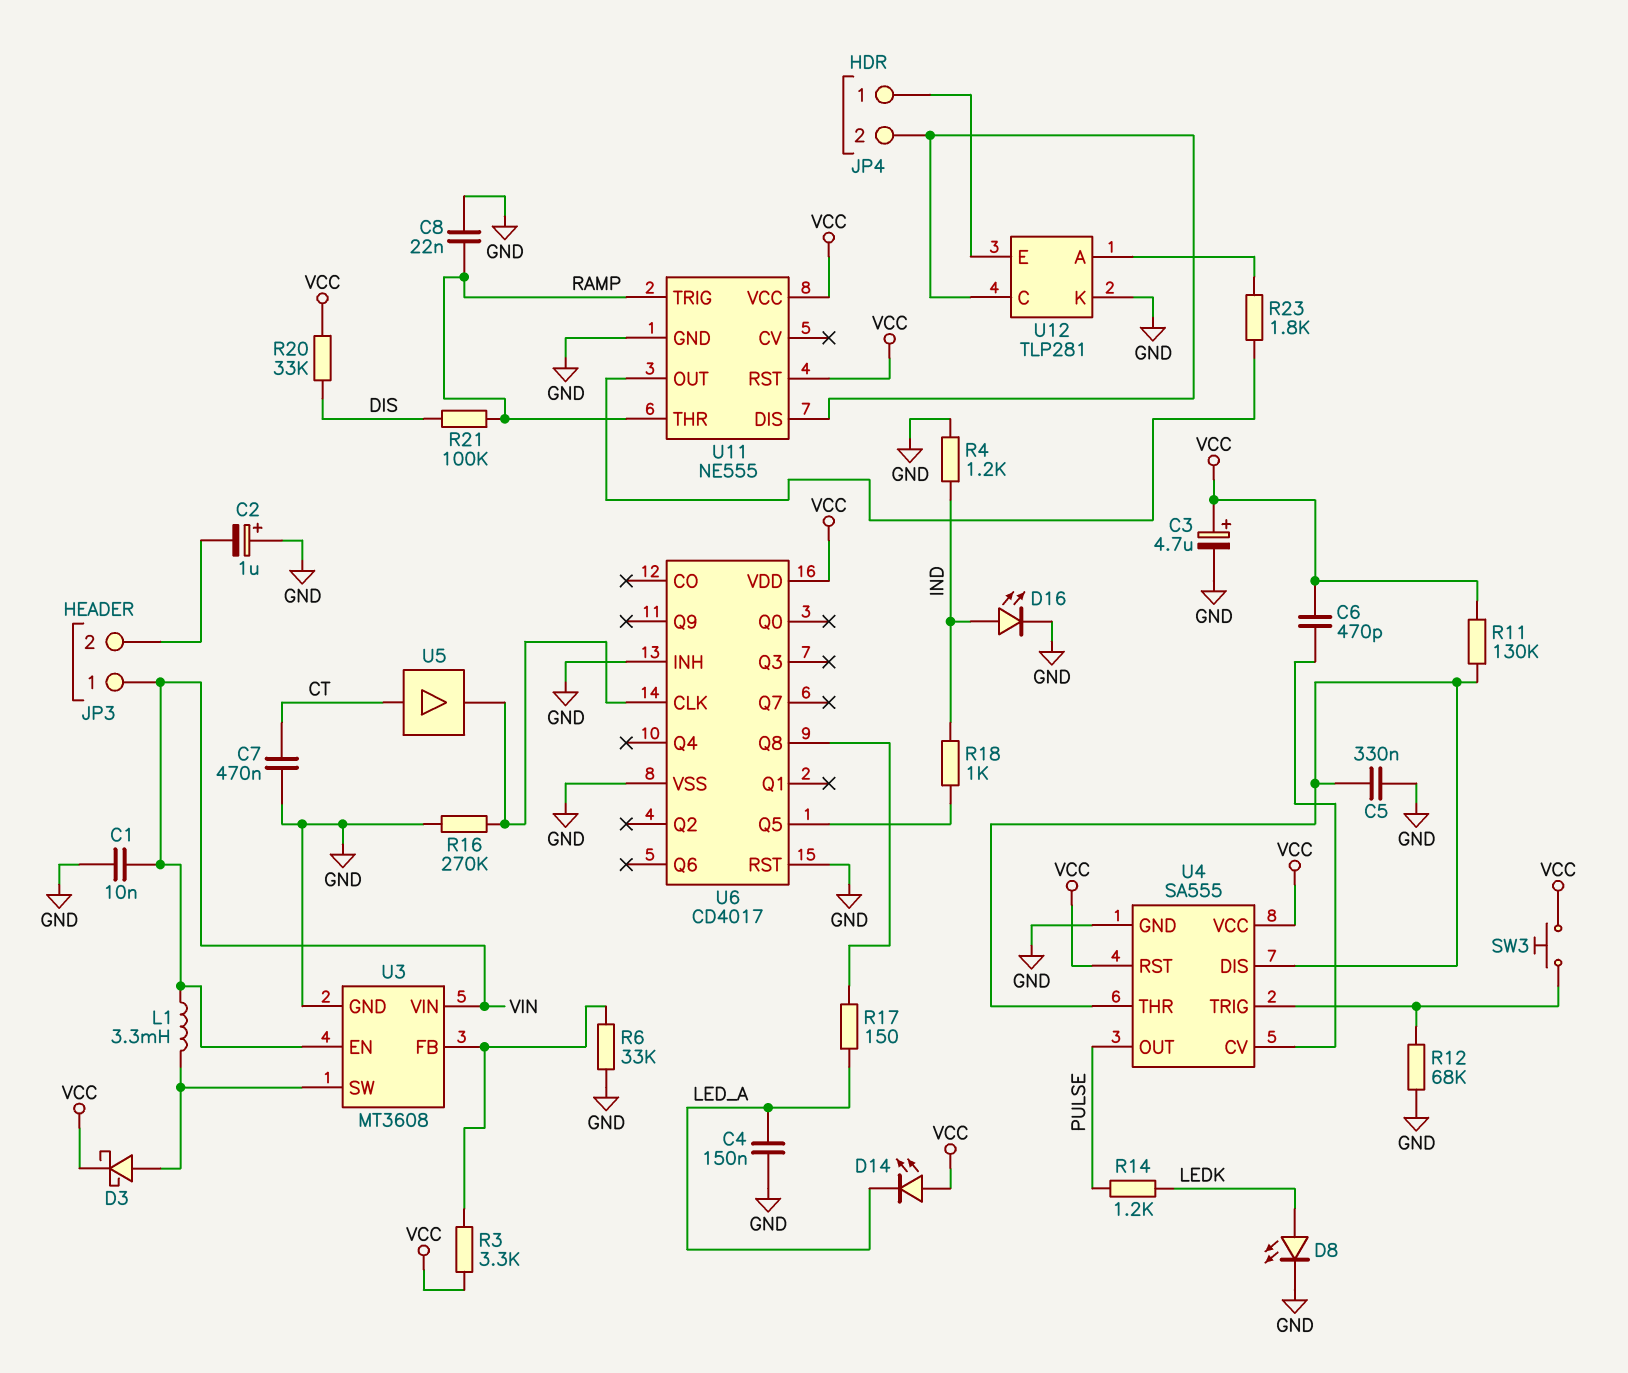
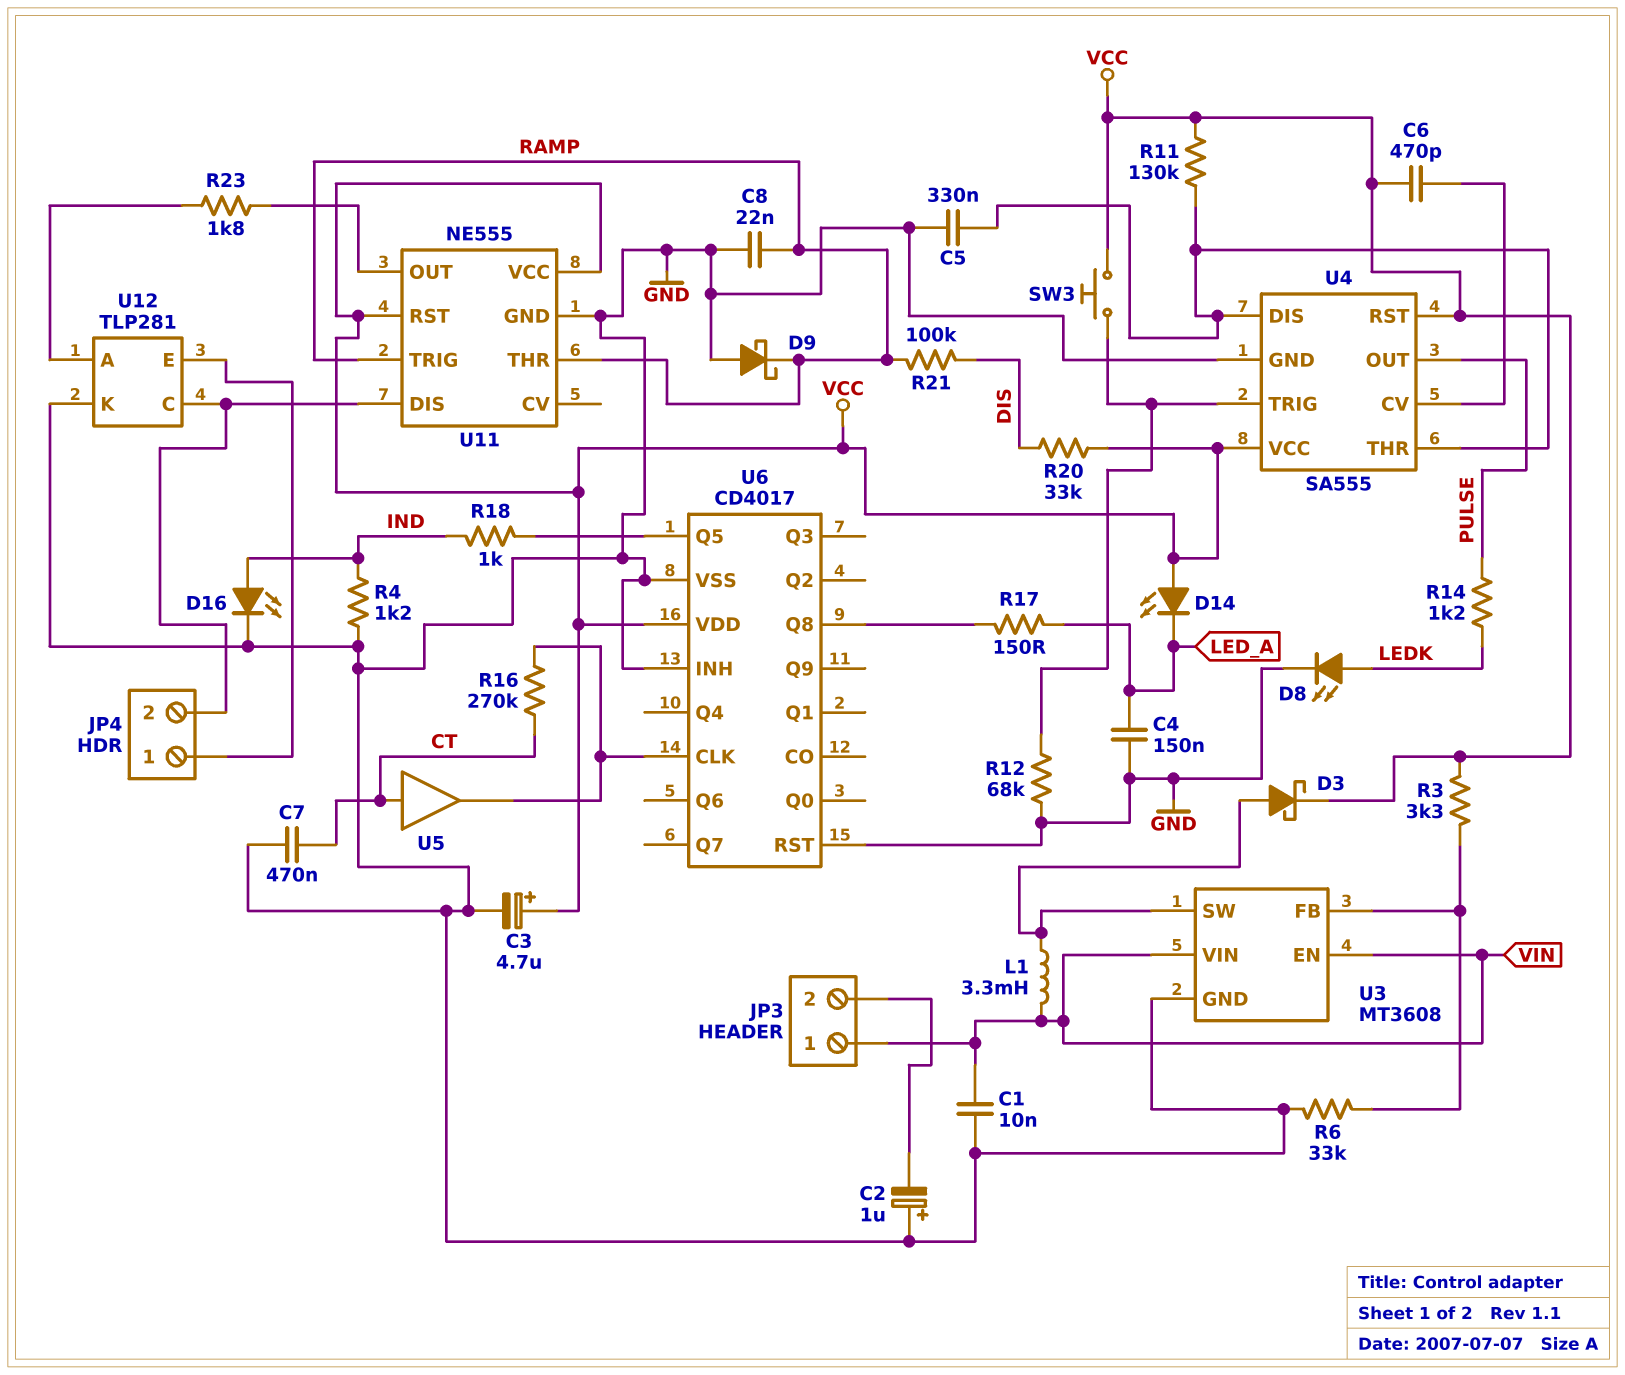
D9: none -> schottky (A GND, K RAMP)
R16: 270k (GND, U6/CLK) -> 270k (CT, U6/CLK)

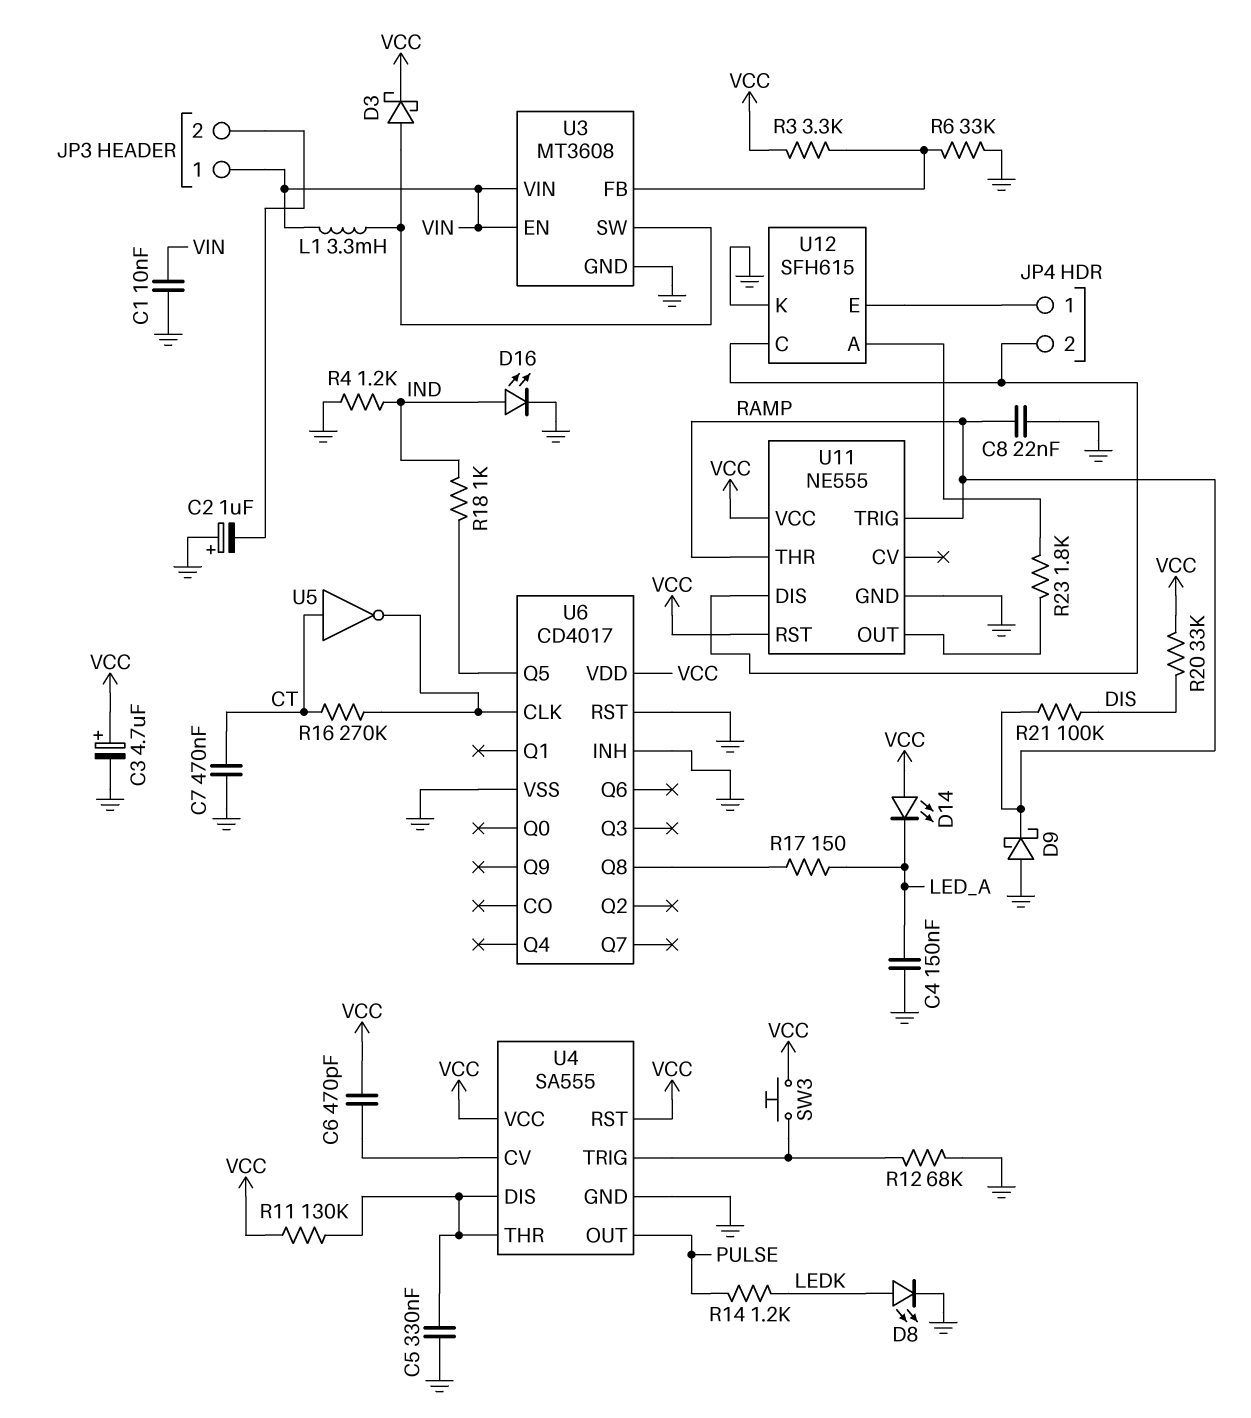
U5: buffer (in CT, out U6/CLK) -> NOT (in CT, out U6/CLK)
U12: TLP281 -> SFH615

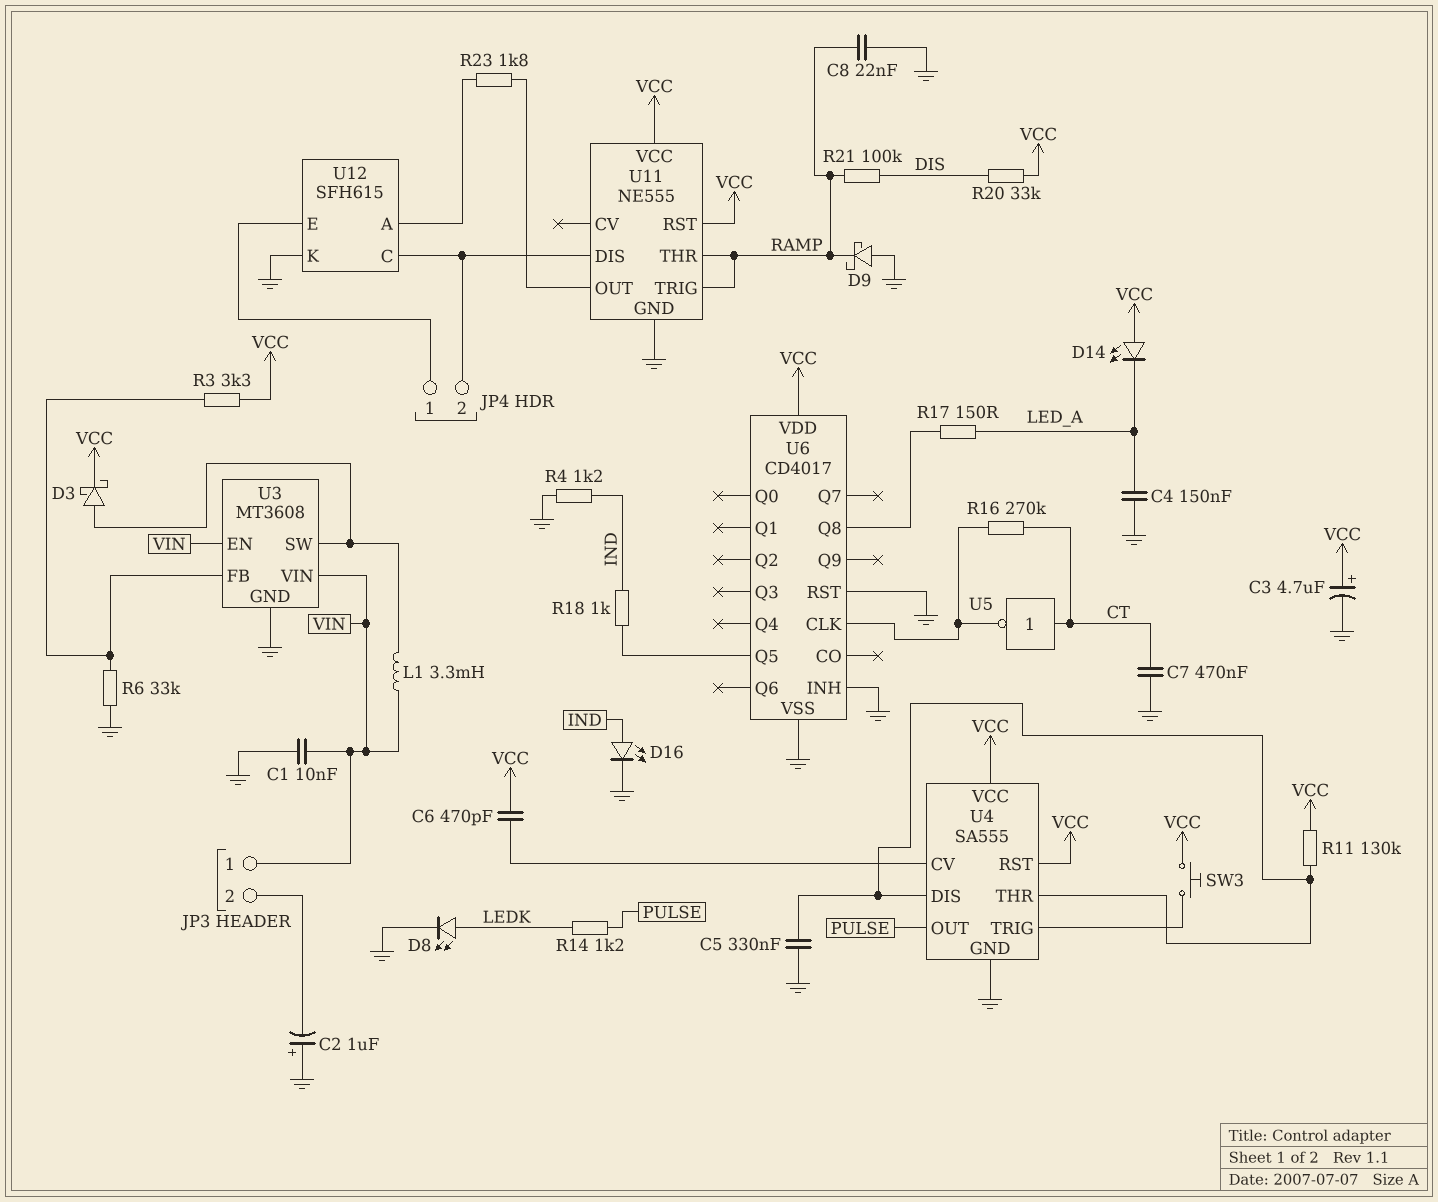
R12: 68k (GND, U4/TRIG) -> none

